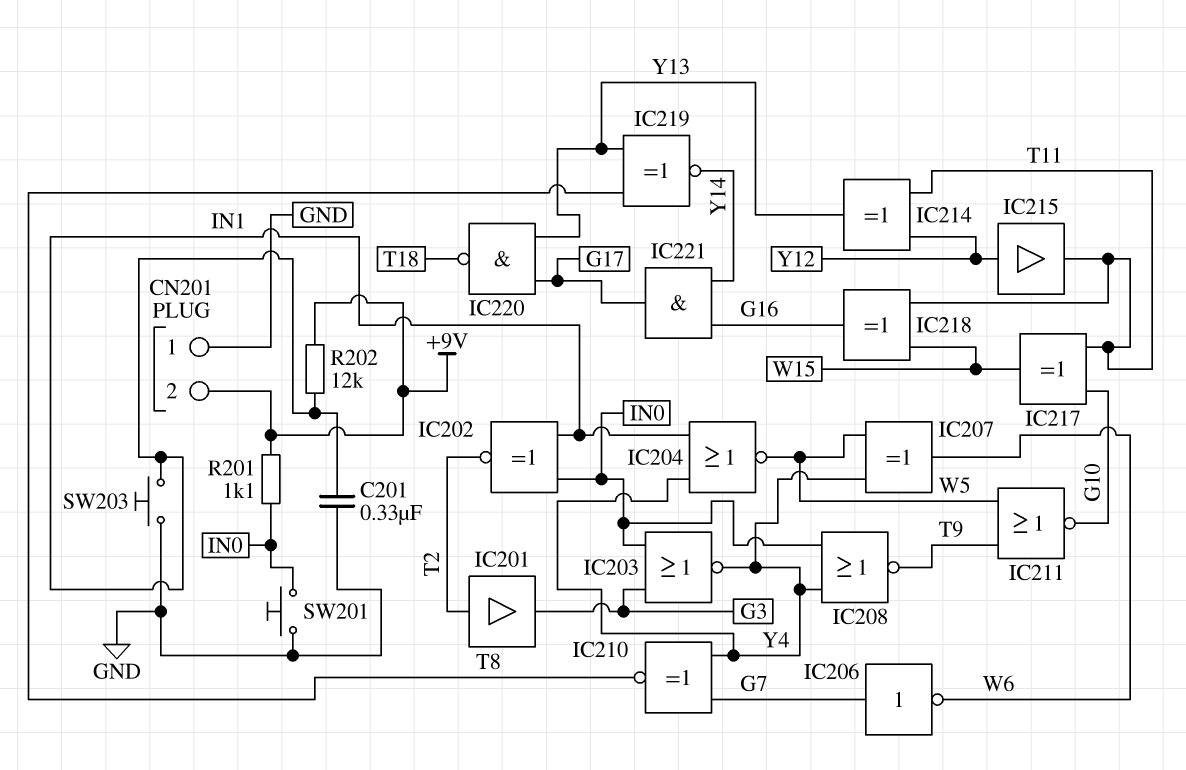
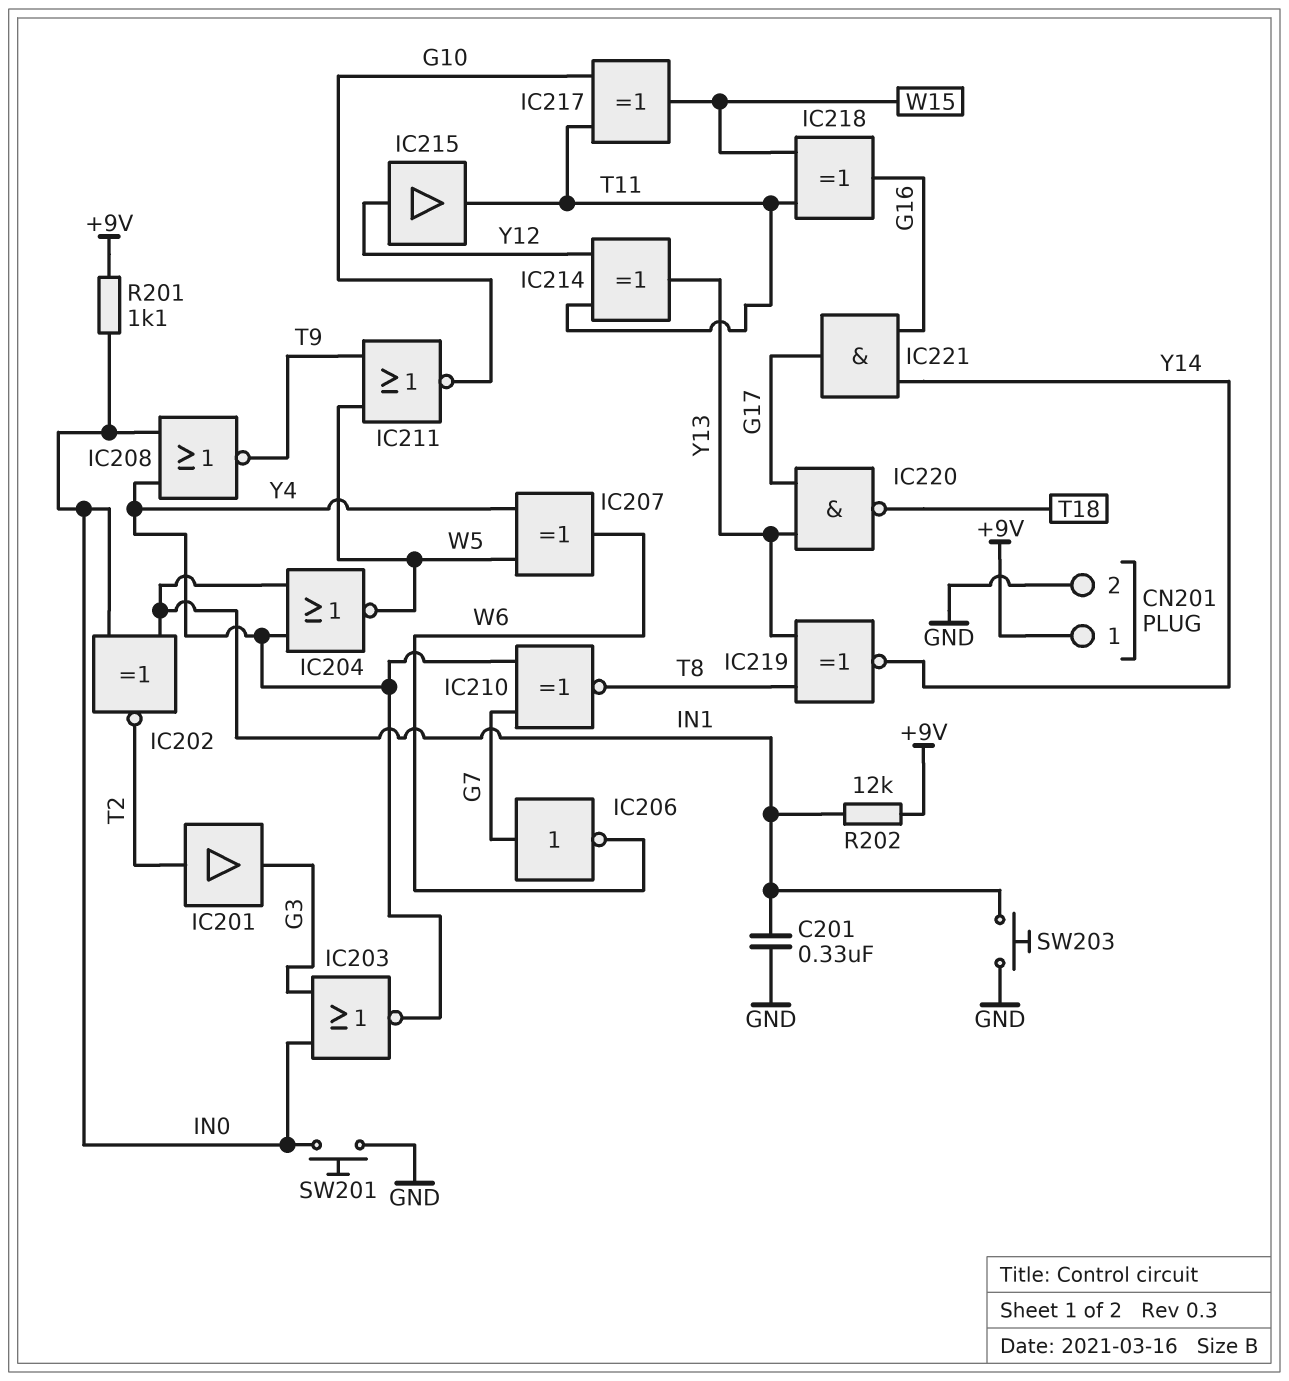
CN201 pin 1: GND -> +9V
CN201 pin 2: +9V -> GND

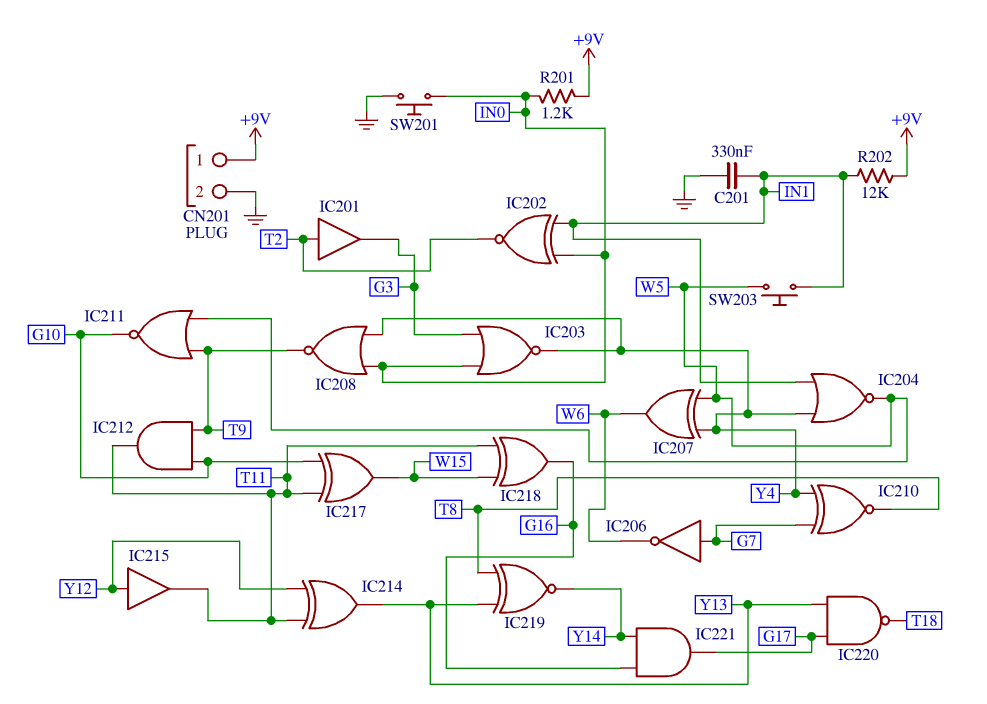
IC212: none -> AND (in G10, in T9, out T11)
R201: 1.1k (+9V, IN0) -> 1.2k (+9V, IN0)
SW203: button (GND, IN1) -> button (IN1, W5)

